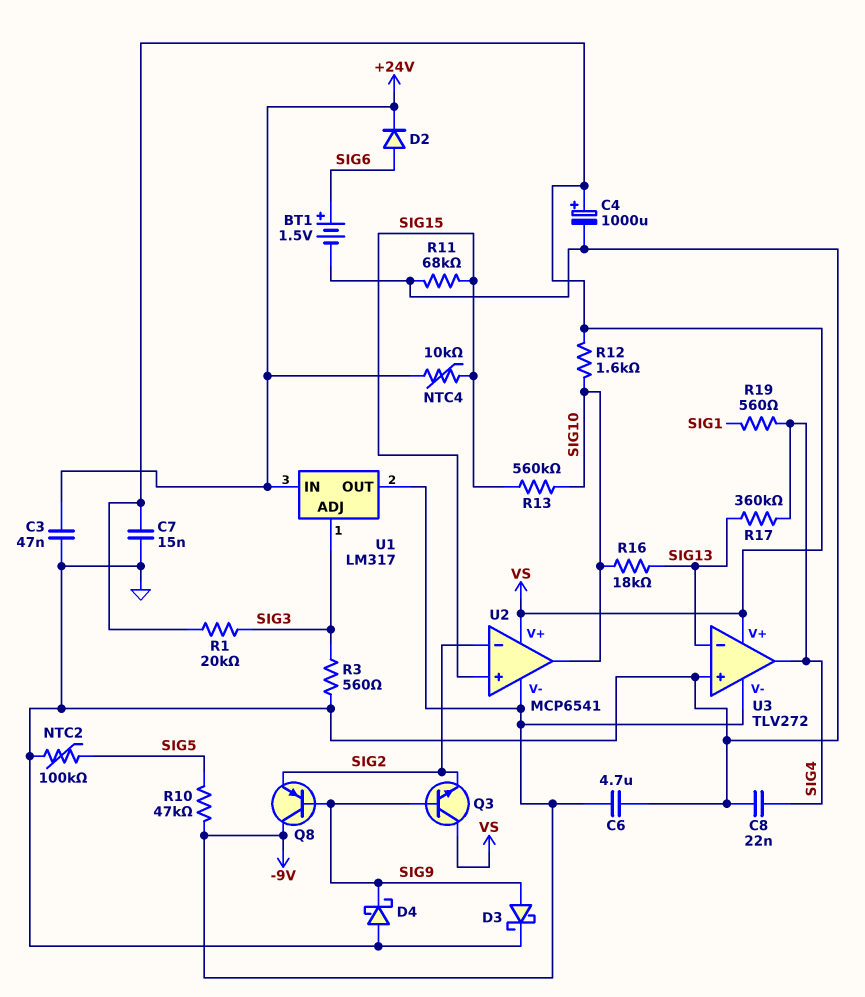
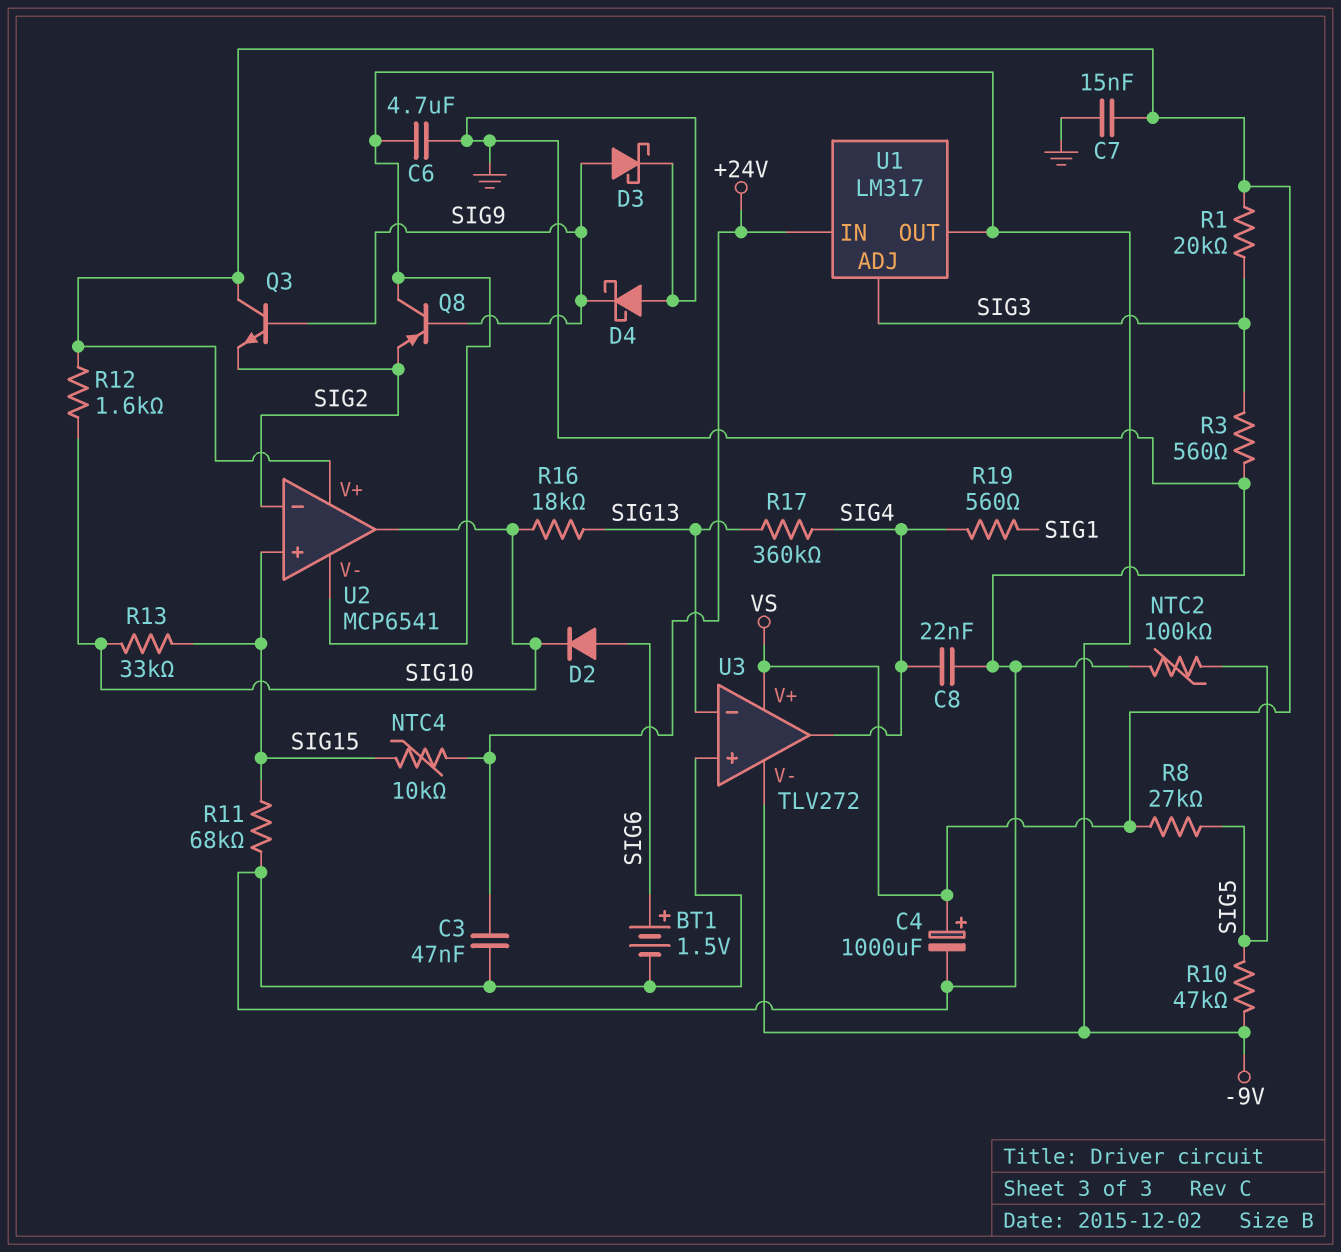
D2: diode (A SIG6, K +24V) -> diode (A SIG6, K SIG10)
R8: none -> 27k (SIG5, VS)
R13: 560k (SIG10, SIG15) -> 33k (SIG10, SIG15)

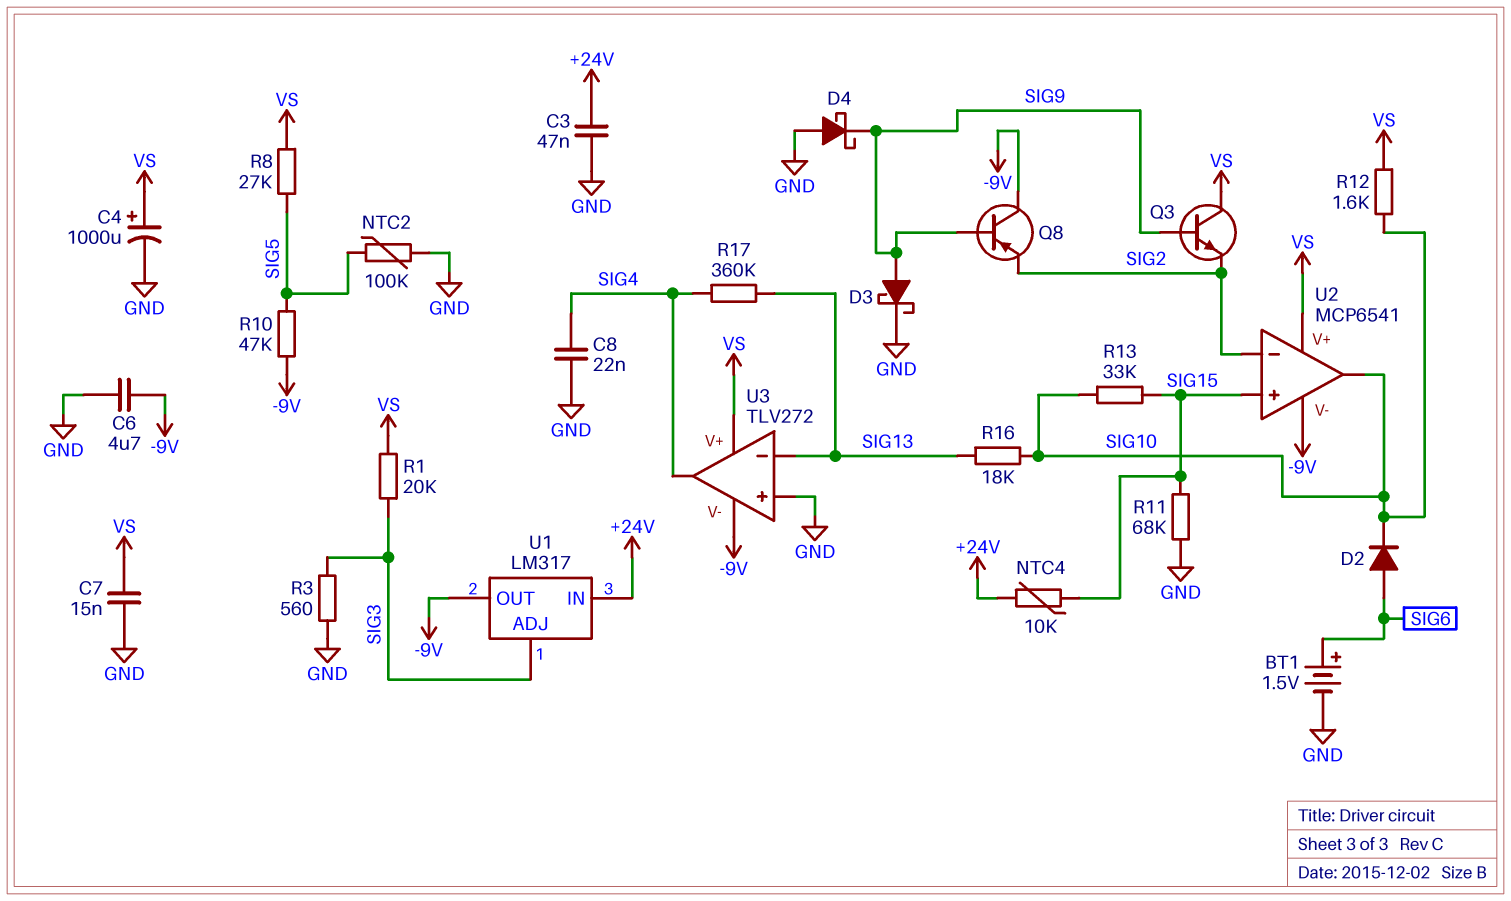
R19: 560 (SIG1, SIG4) -> none

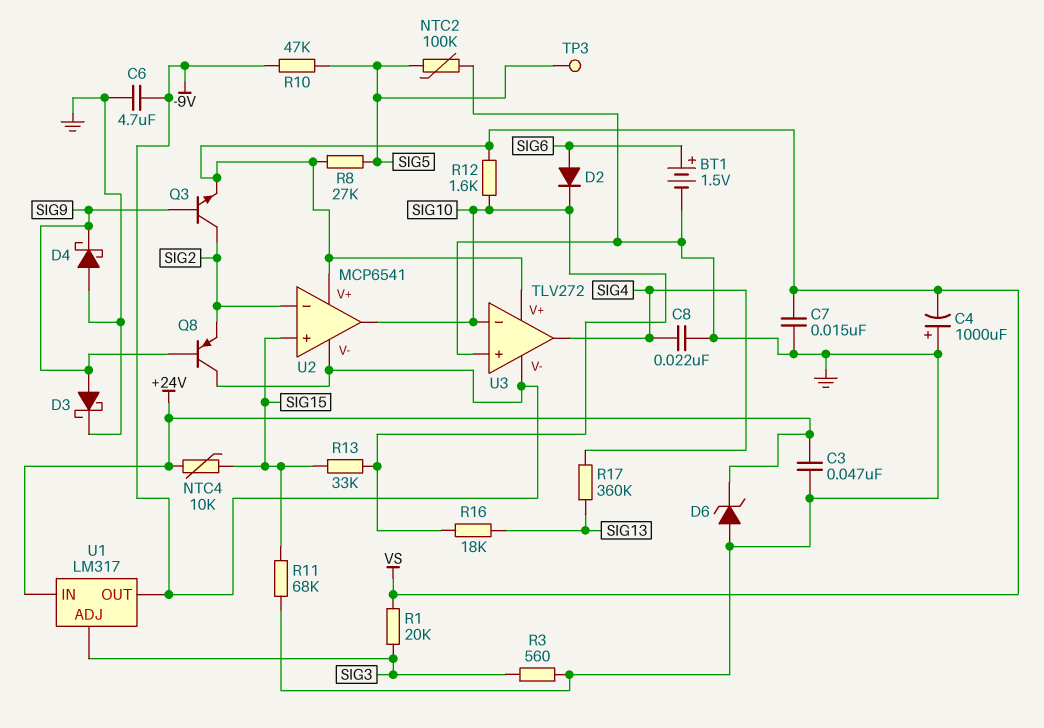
C4: 1000uF (plus VS, minus GND) -> 1000uF (plus GND, minus VS)
D6: none -> zener (A GND, K +24V)
Q3: NPN (B SIG9, C VS, E SIG2) -> NPN (B SIG9, C SIG2, E VS)
TP3: none -> test point (SIG5)
U3 pin in-: SIG13 -> SIG10

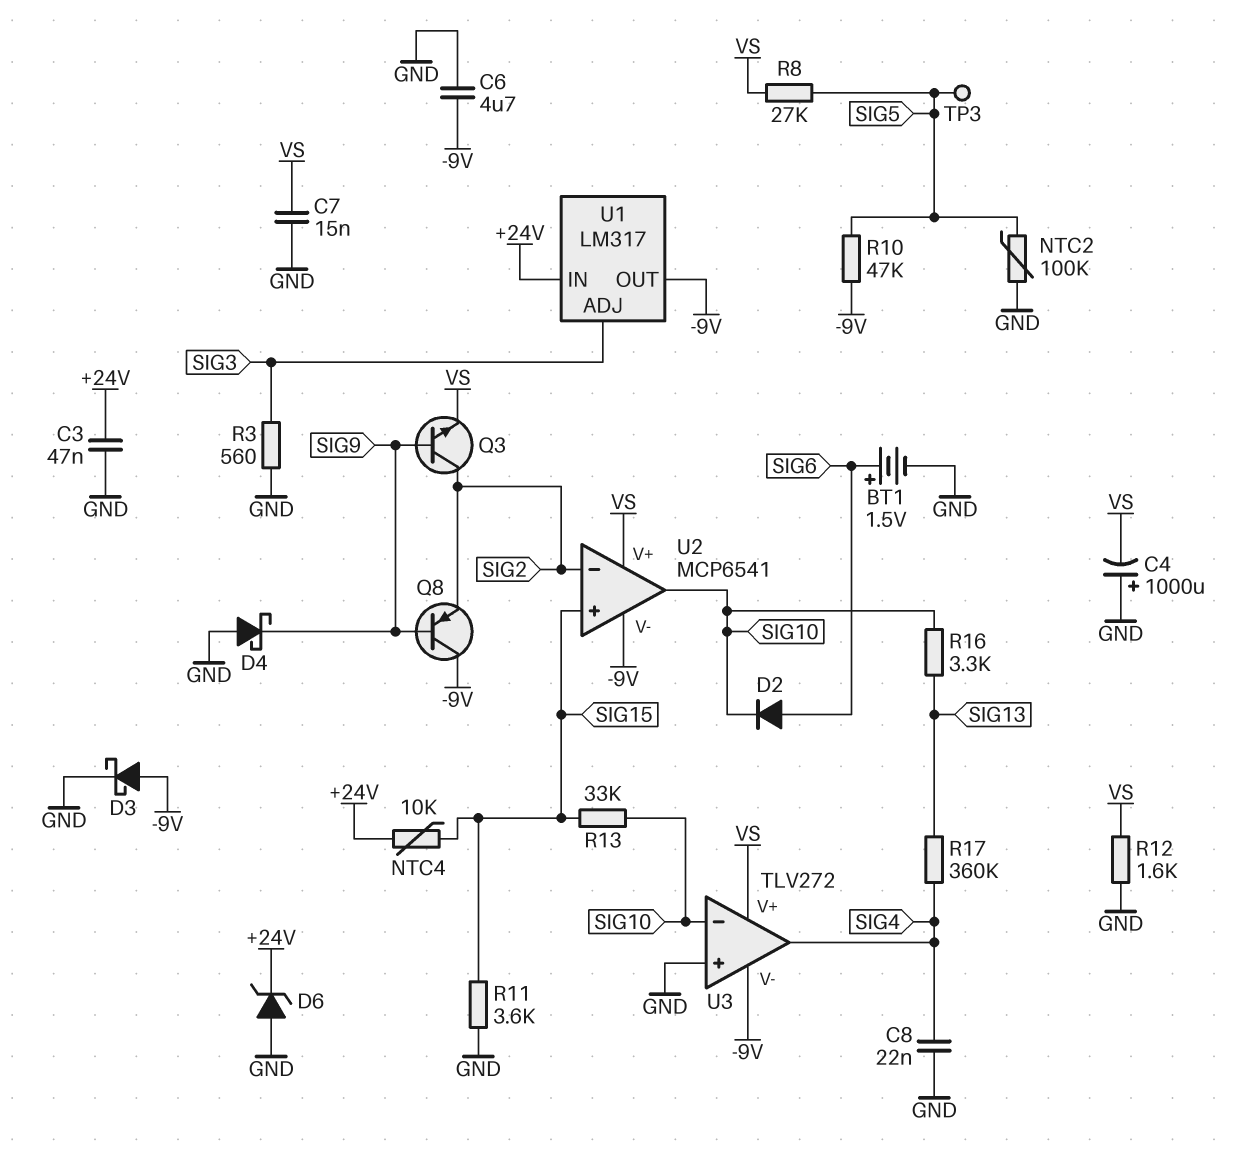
D3: schottky (A SIG9, K GND) -> schottky (A -9V, K GND)
R1: 20k (SIG3, VS) -> none
R11: 68k (GND, SIG15) -> 3.6k (GND, SIG15)
R12: 1.6k (SIG10, VS) -> 1.6k (GND, VS)
R16: 18k (SIG10, SIG13) -> 3.3k (SIG10, SIG13)

